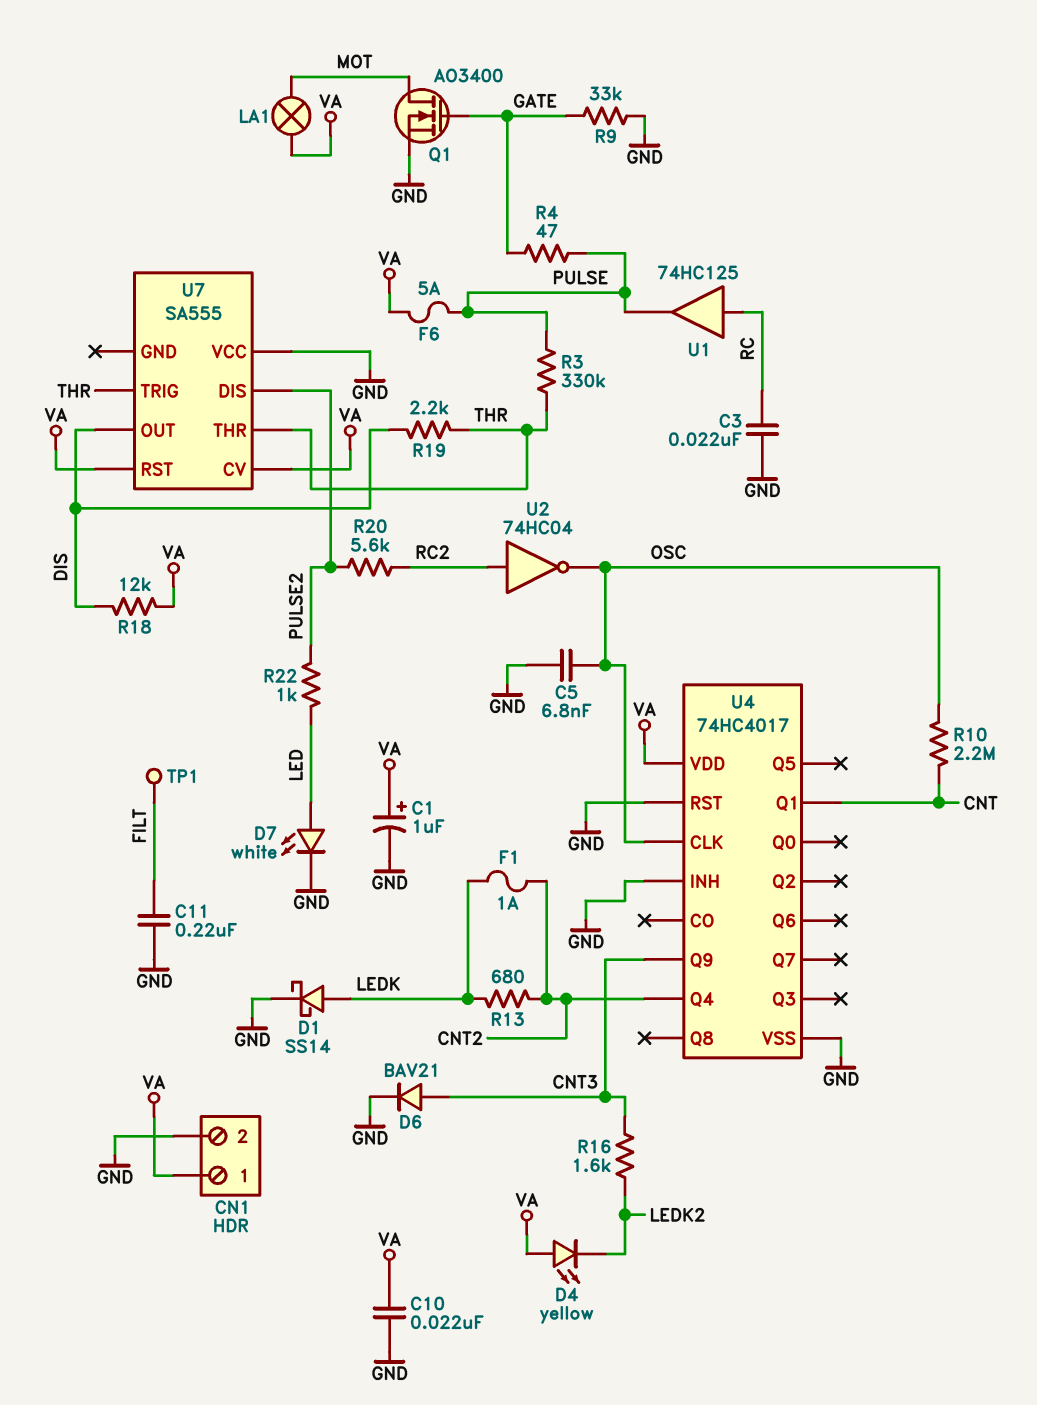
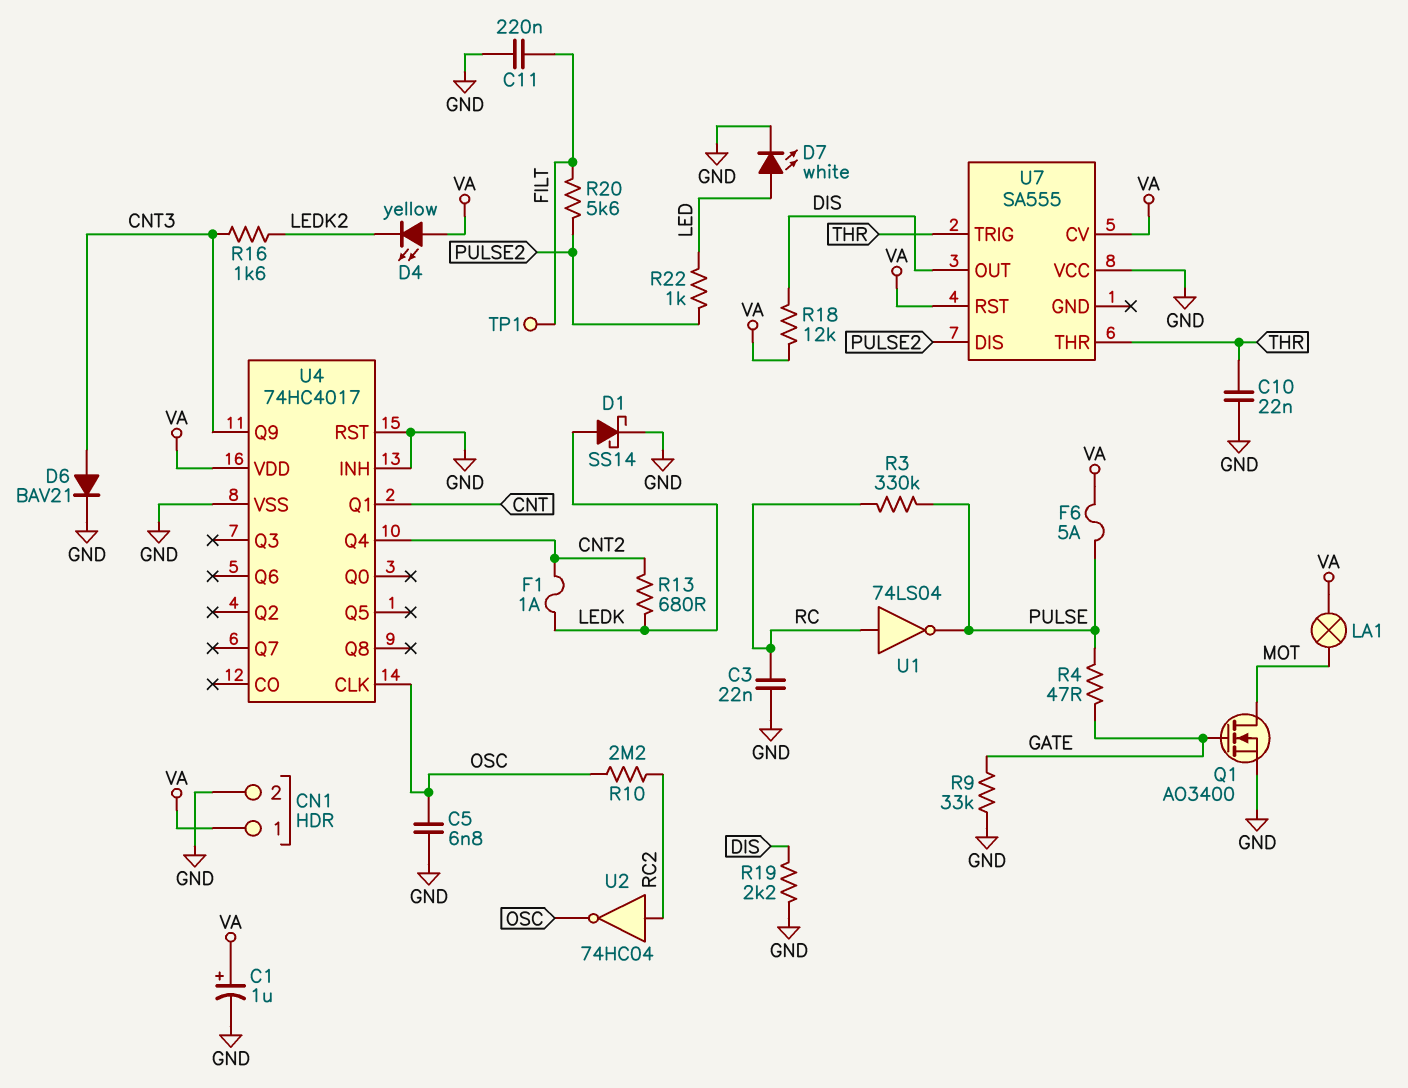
C10: 22nF (GND, VA) -> 22nF (GND, THR)
R3: 330k (PULSE, THR) -> 330k (PULSE, RC)
R10: 2.2M (CNT, OSC) -> 2.2M (OSC, RC2)
R19: 2.2k (DIS, THR) -> 2.2k (DIS, GND)
R20: 5.6k (PULSE2, RC2) -> 5.6k (FILT, PULSE2)
U1: buffer 74HC125 (in RC, out PULSE) -> NOT 74LS04 (in RC, out PULSE)

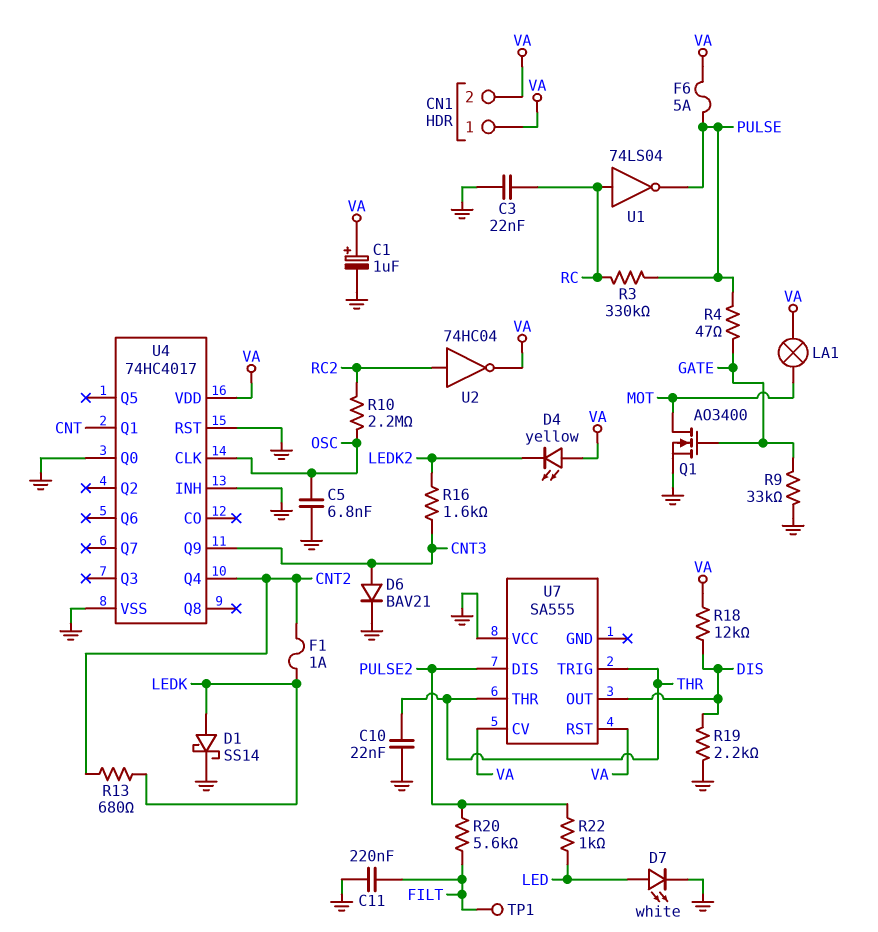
CN1 pin 2: GND -> VA
U2: NOT 74HC04 (in RC2, out OSC) -> NOT 74HC04 (in RC2, out VA)
U4 pin Q0: none -> GND

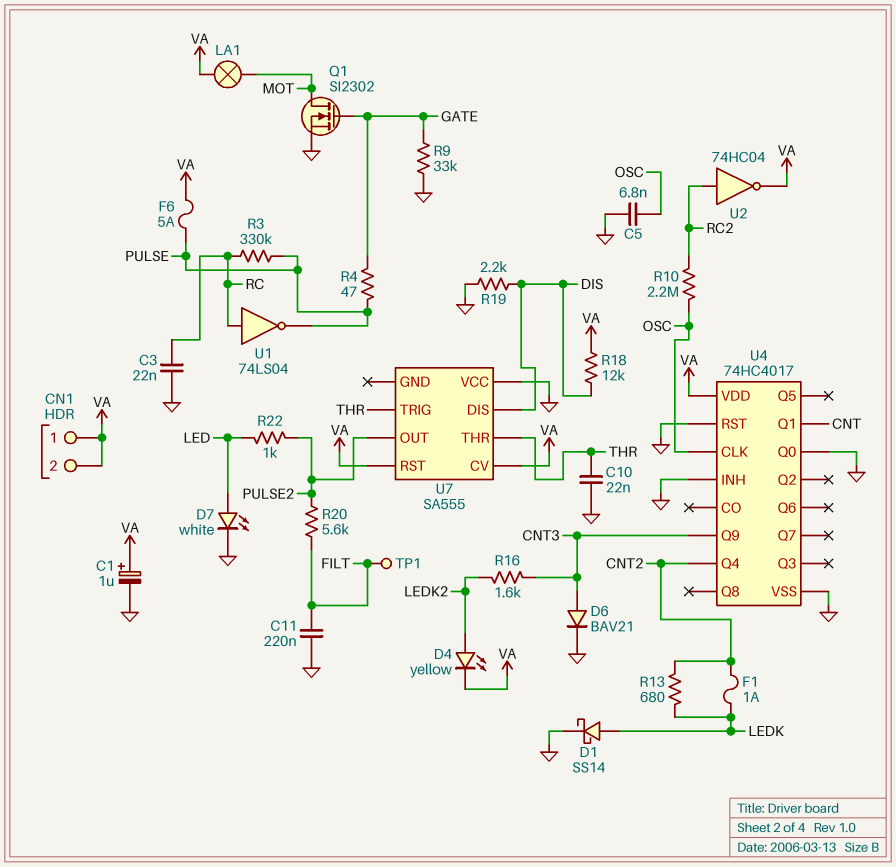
D4: LED yellow (A VA, K LEDK2) -> LED yellow (A LEDK2, K VA)
Q1: NMOS AO3400 (G GATE, D MOT, S GND) -> NMOS SI2302 (G GATE, D MOT, S GND)
U7 pin DIS: PULSE2 -> DIS
U7 pin OUT: DIS -> PULSE2

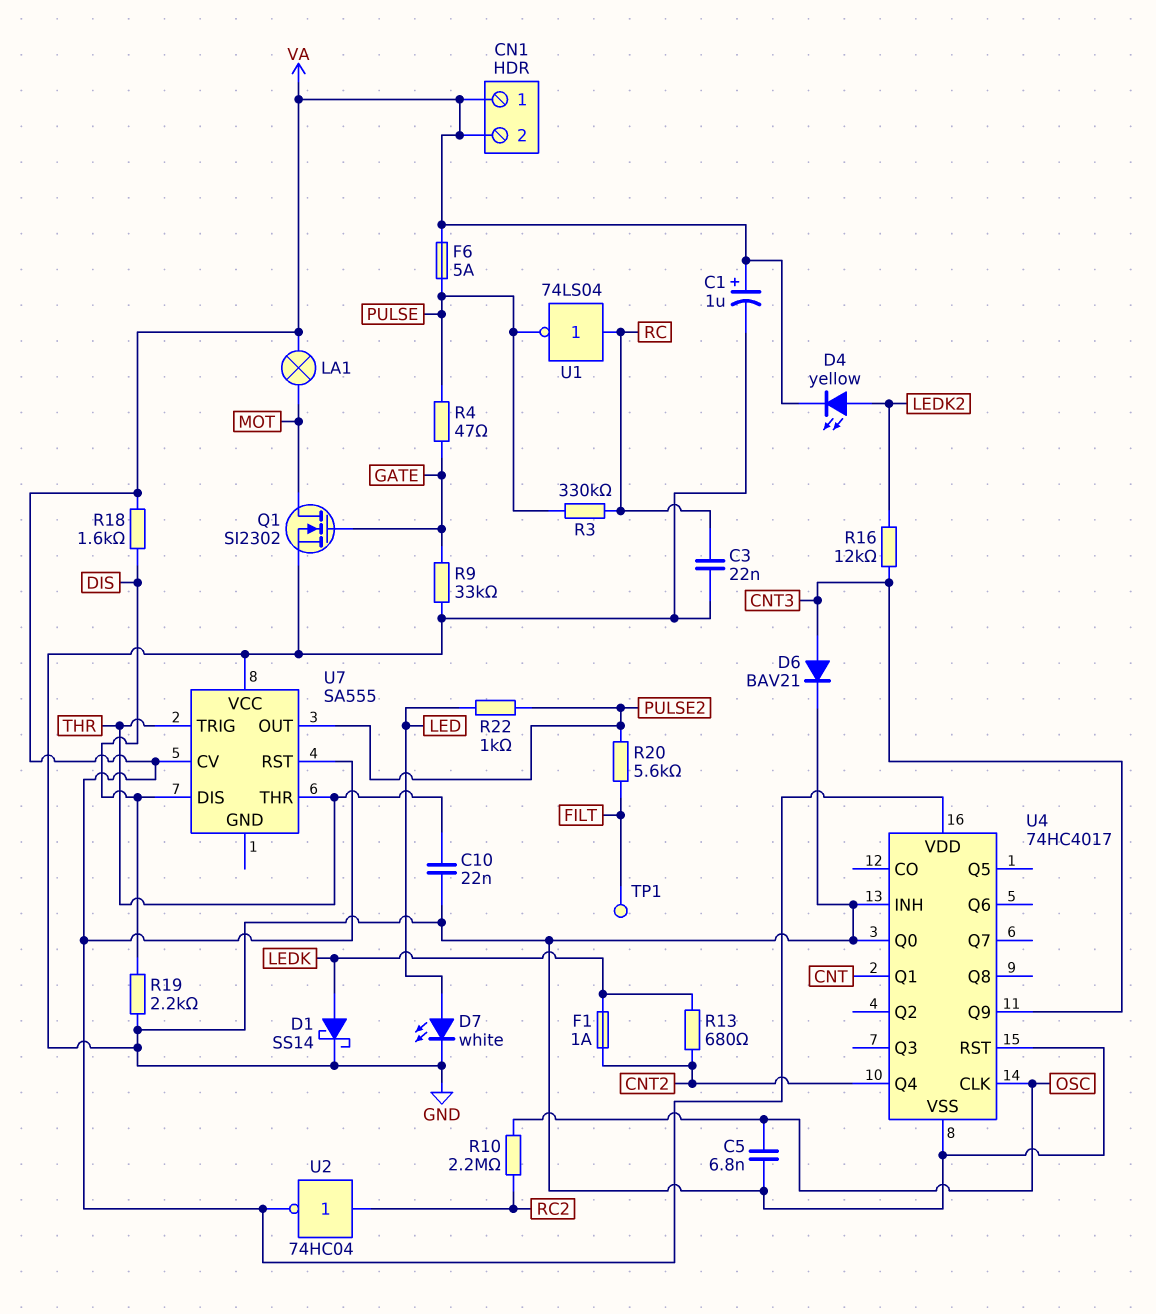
C11: 220nF (FILT, GND) -> none
R16: 1.6k (CNT3, LEDK2) -> 12k (CNT3, LEDK2)
R18: 12k (DIS, VA) -> 1.6k (DIS, VA)

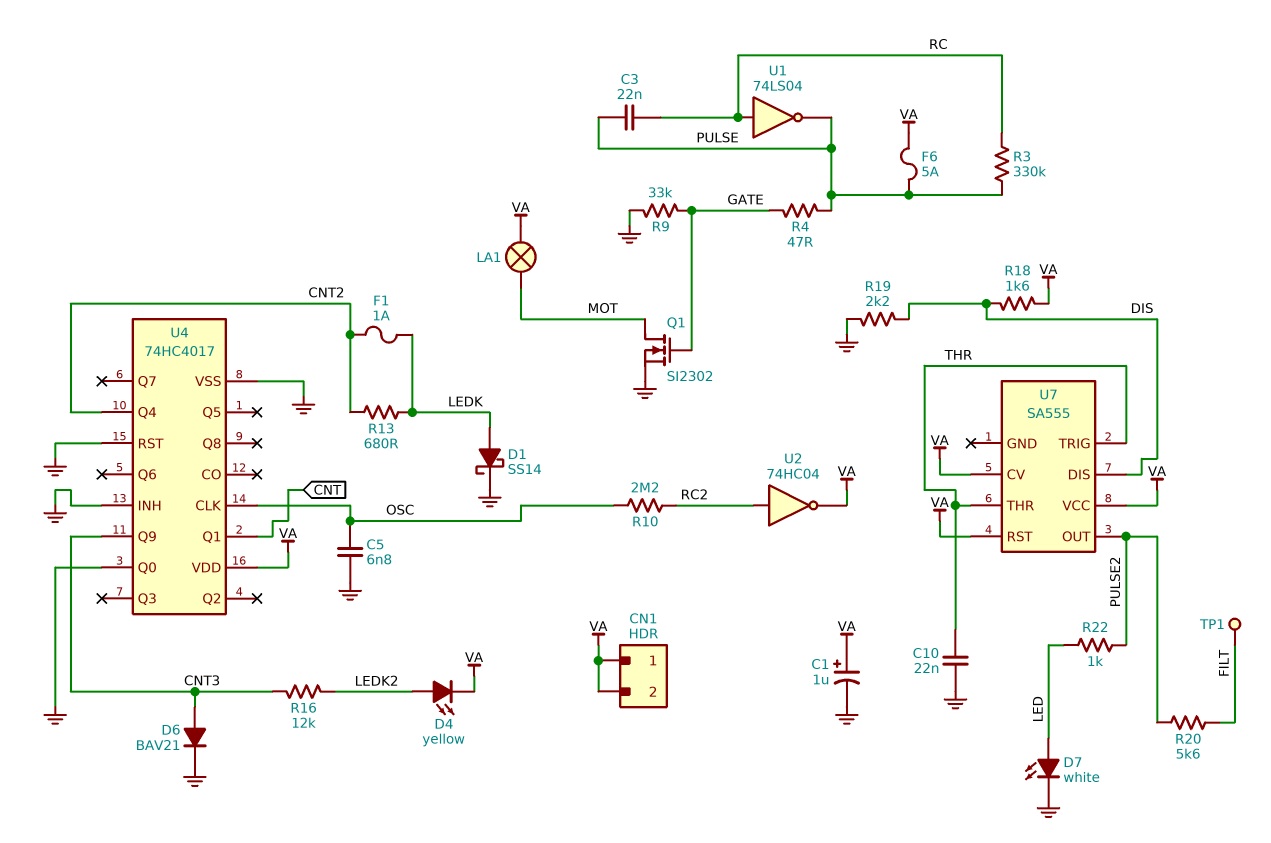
C3: 22nF (GND, RC) -> 22nF (PULSE, RC)
U7 pin VCC: GND -> VA

